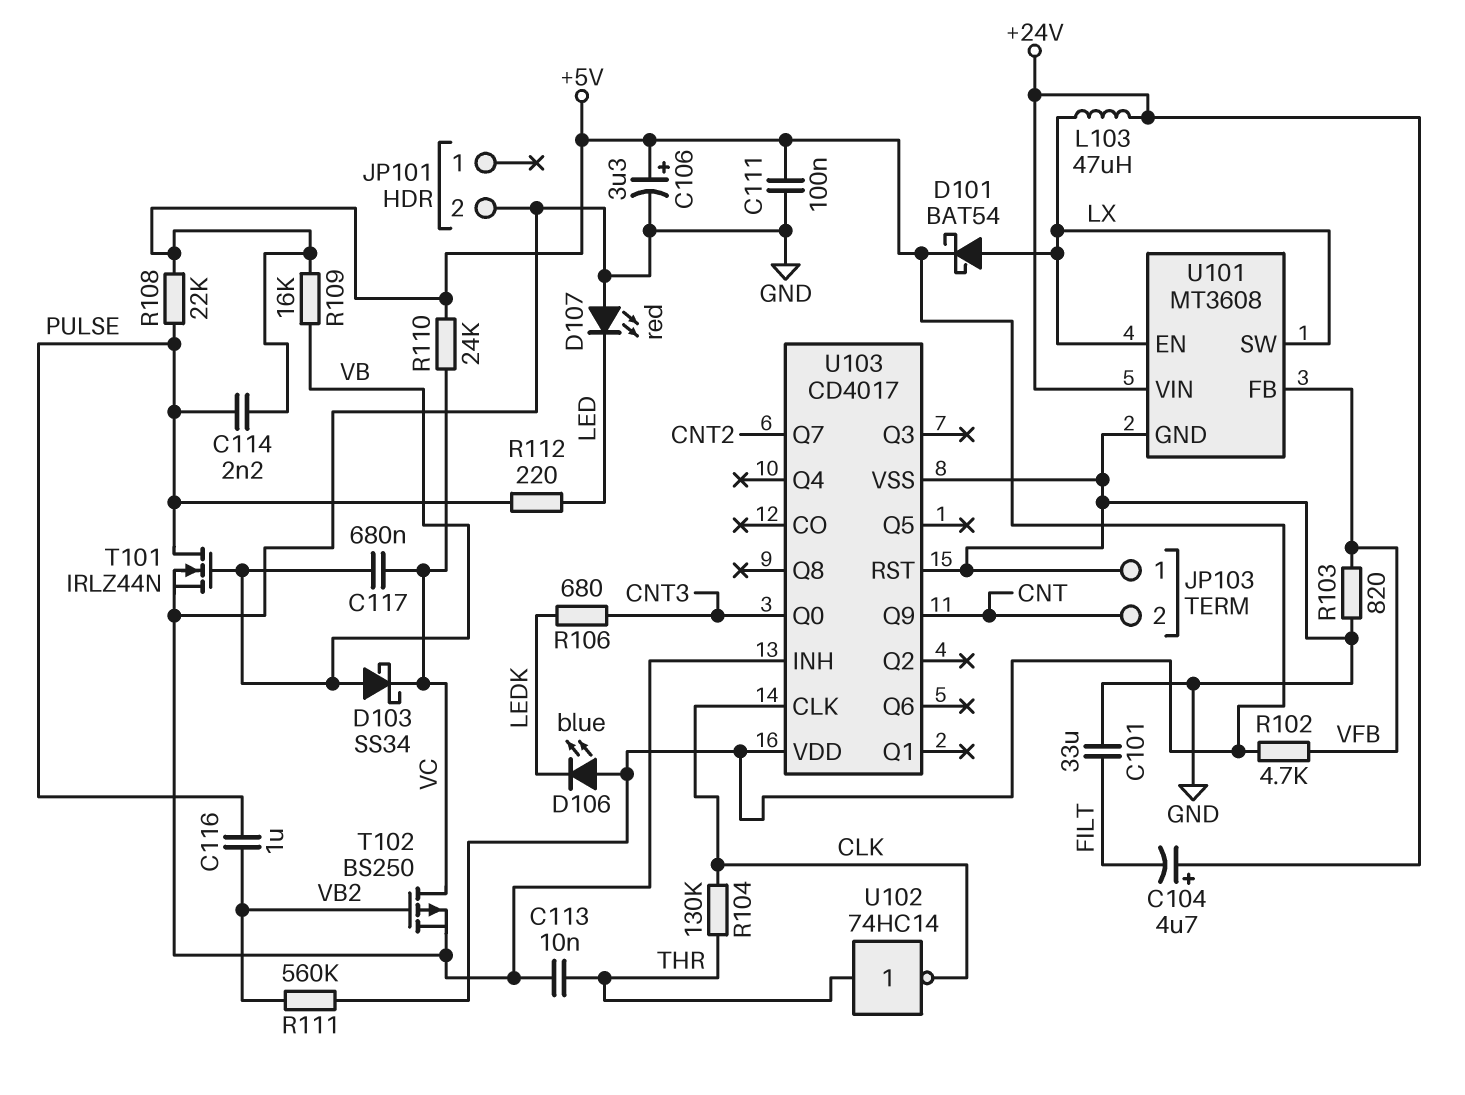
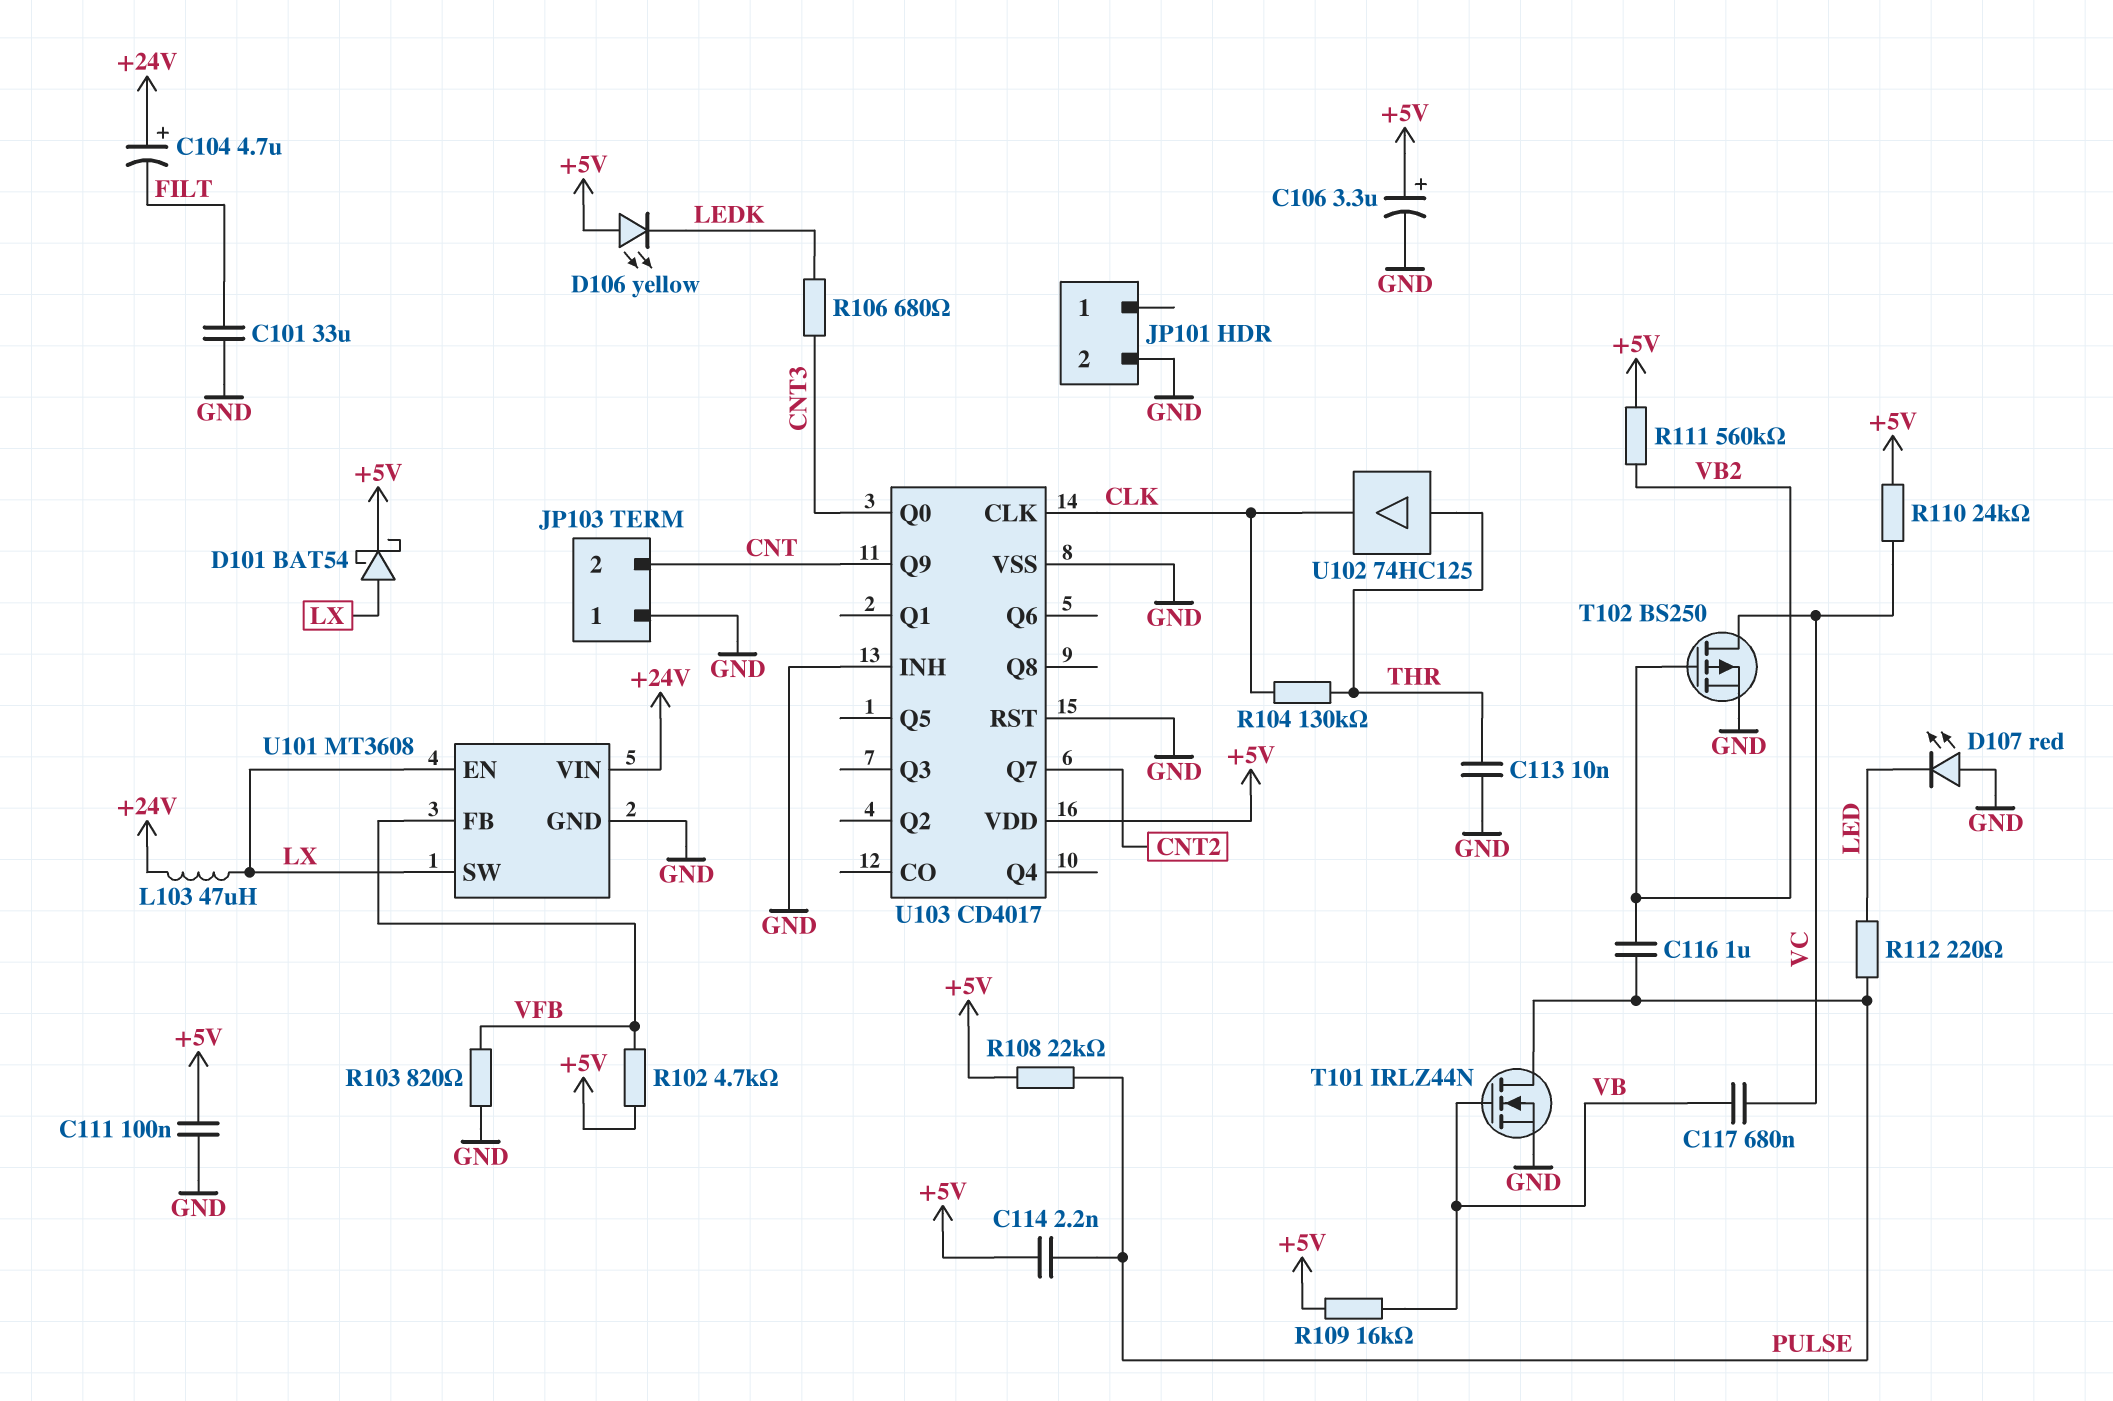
D103: schottky SS34 (A VB, K VC) -> none
D106: LED blue (A +5V, K LEDK) -> LED yellow (A +5V, K LEDK)
U102: NOT 74HC14 (in THR, out CLK) -> buffer 74HC125 (in THR, out CLK)

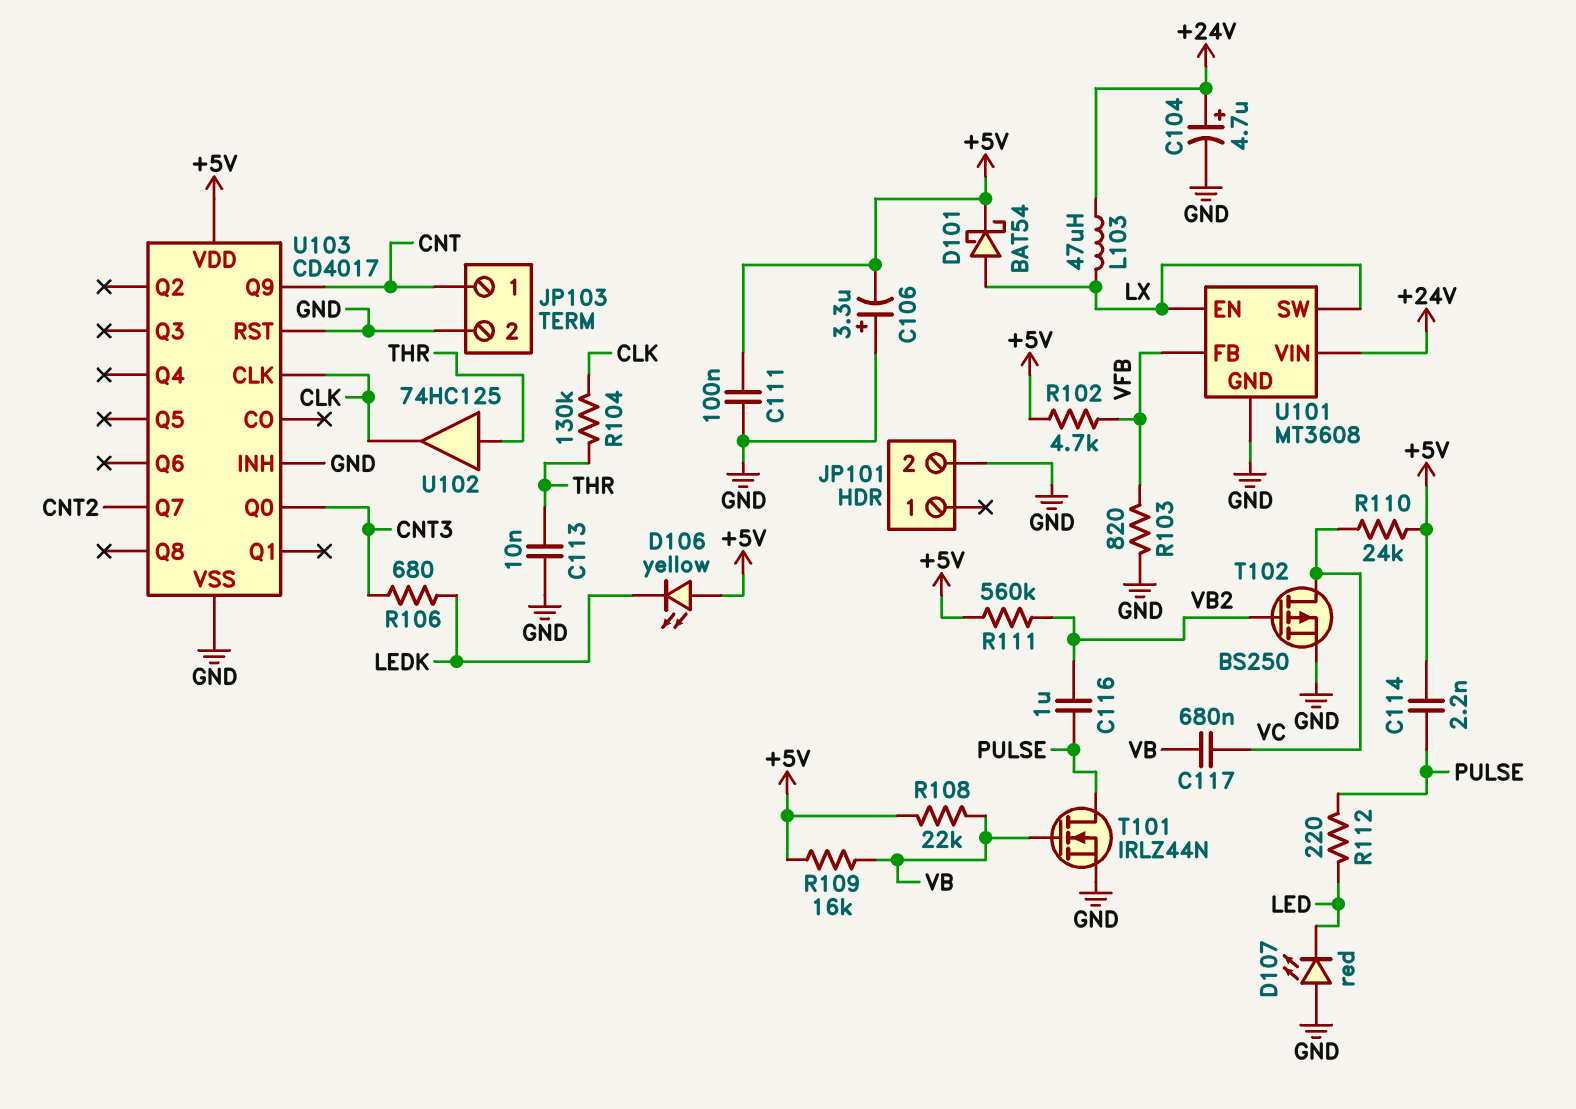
C101: 33uF (FILT, GND) -> none
C104: 4.7uF (plus +24V, minus FILT) -> 4.7uF (plus +24V, minus GND)
C106: 3.3uF (plus +5V, minus GND) -> 3.3uF (plus GND, minus +5V)
JP103 pin 1: GND -> CNT
JP103 pin 2: CNT -> GND
R108: 22k (+5V, PULSE) -> 22k (+5V, VB)

